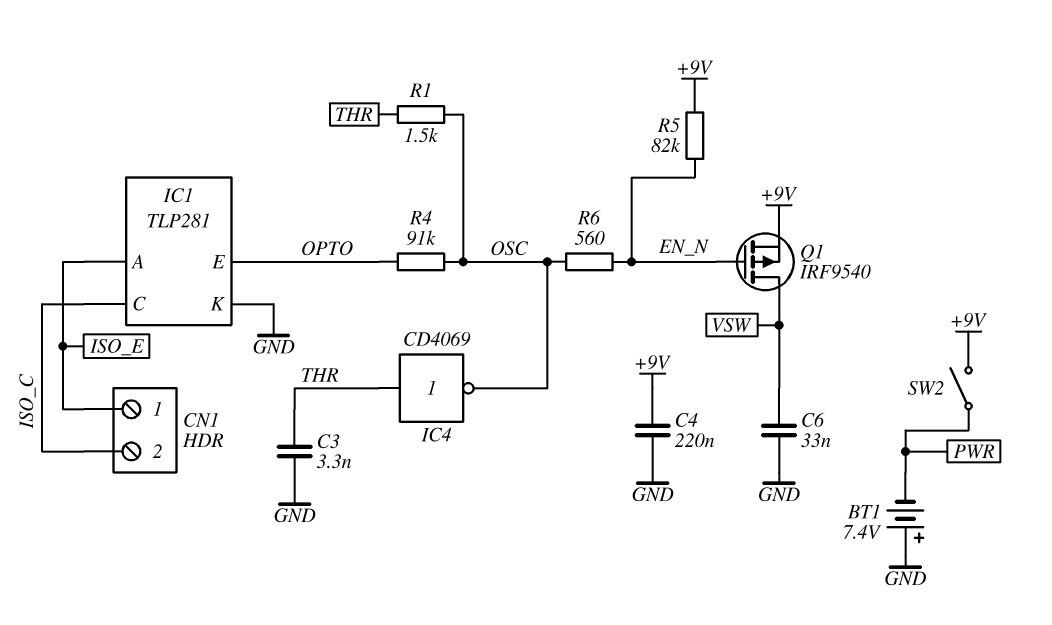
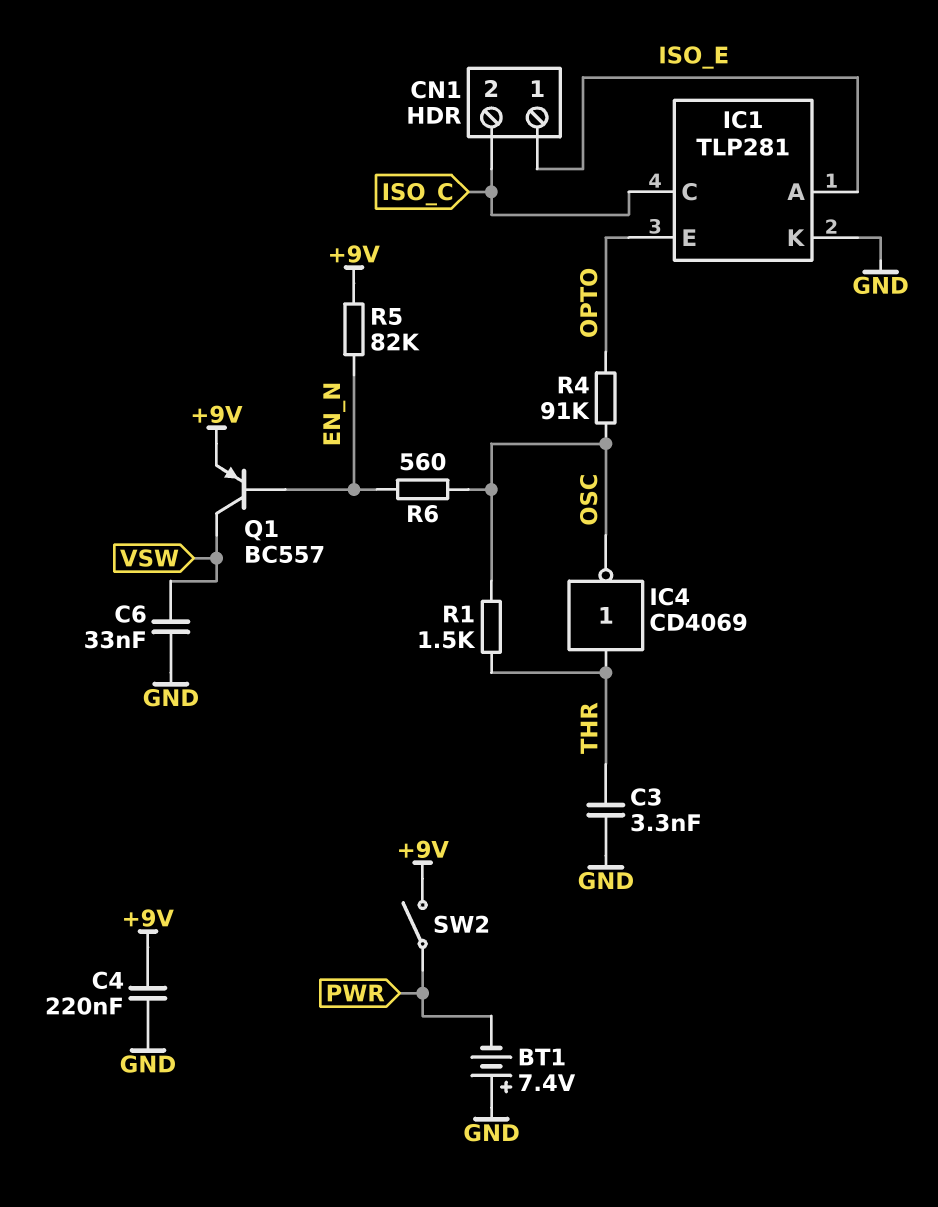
Q1: PMOS IRF9540 (G EN_N, D VSW, S +9V) -> PNP BC557 (B EN_N, C VSW, E +9V)

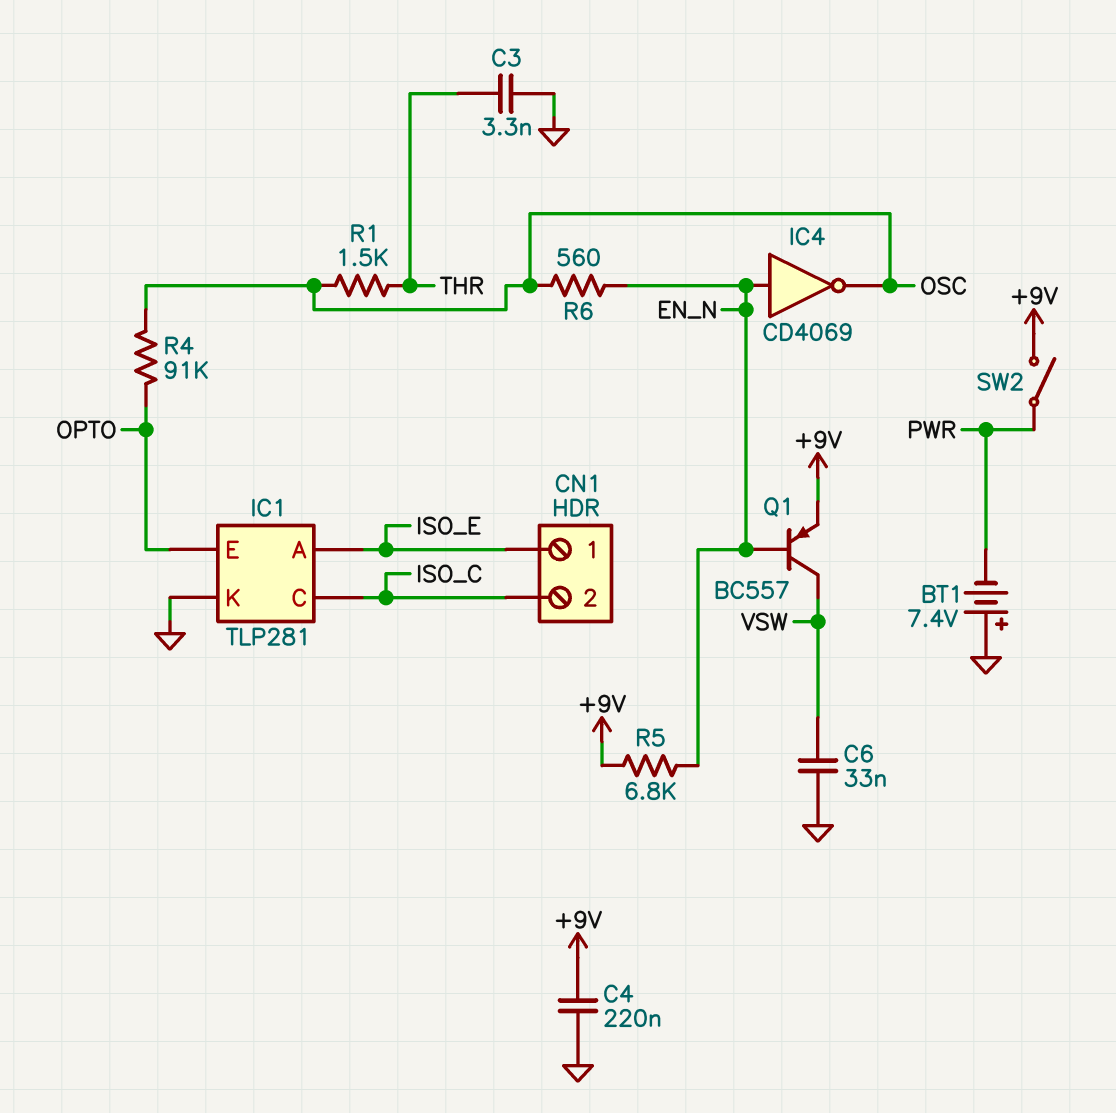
IC4: NOT CD4069 (in THR, out OSC) -> NOT CD4069 (in EN_N, out OSC)
R5: 82k (+9V, EN_N) -> 6.8k (+9V, EN_N)

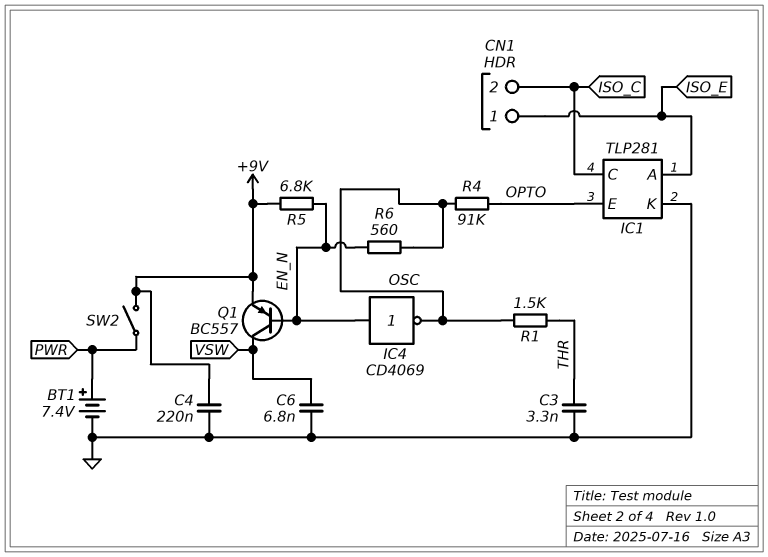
BT1: 7.4V (plus GND, minus PWR) -> 7.4V (plus PWR, minus GND)
C6: 33nF (GND, VSW) -> 6.8nF (GND, VSW)

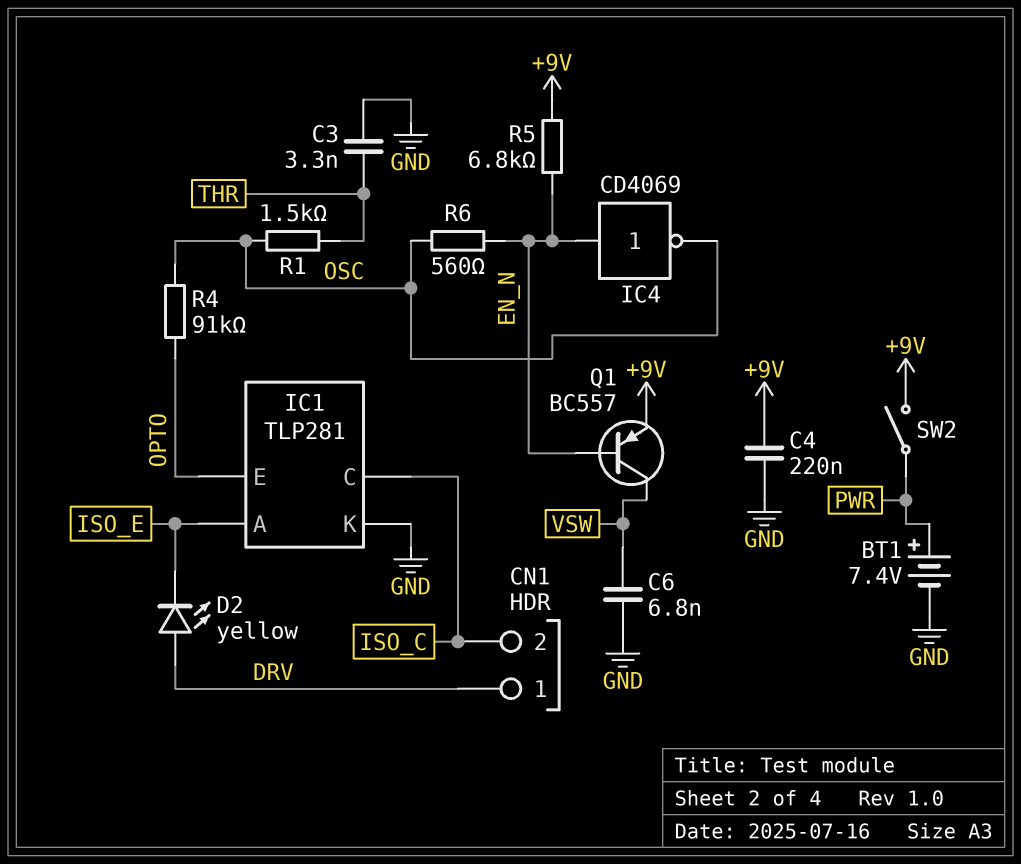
CN1 pin 1: ISO_E -> DRV
D2: none -> LED yellow (A DRV, K ISO_E)

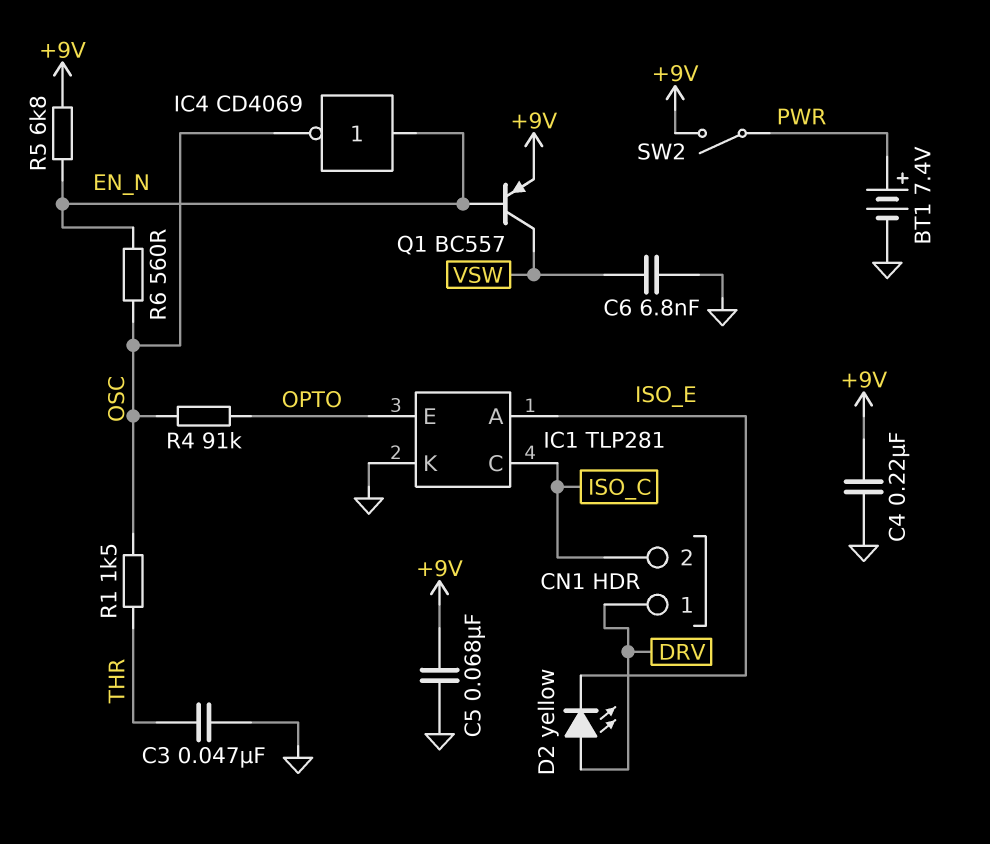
C3: 3.3nF (GND, THR) -> 47nF (GND, THR)
C5: none -> 68nF (+9V, GND)

